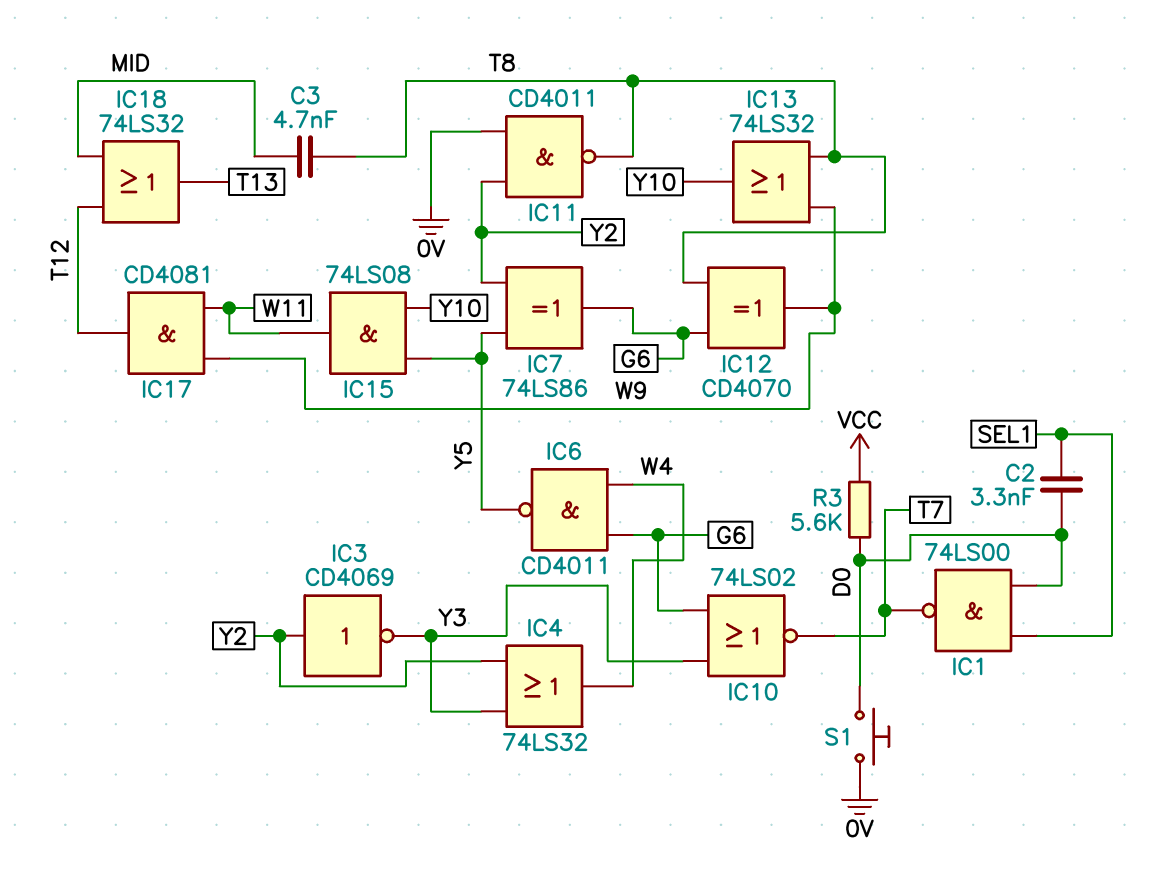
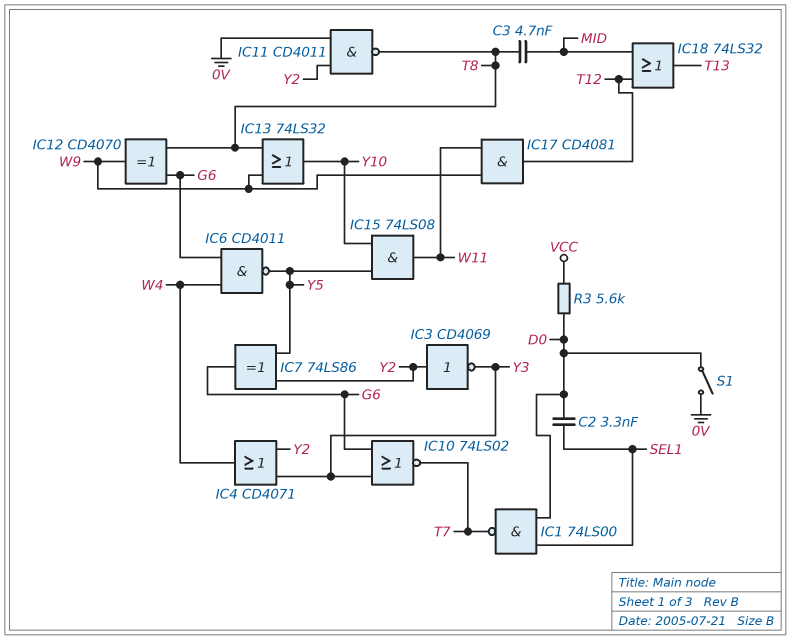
IC4: OR 74LS32 (in Y2, in Y3, out W4) -> OR CD4071 (in Y2, in Y3, out W4)
S1: button (0V, D0) -> switch (0V, D0)

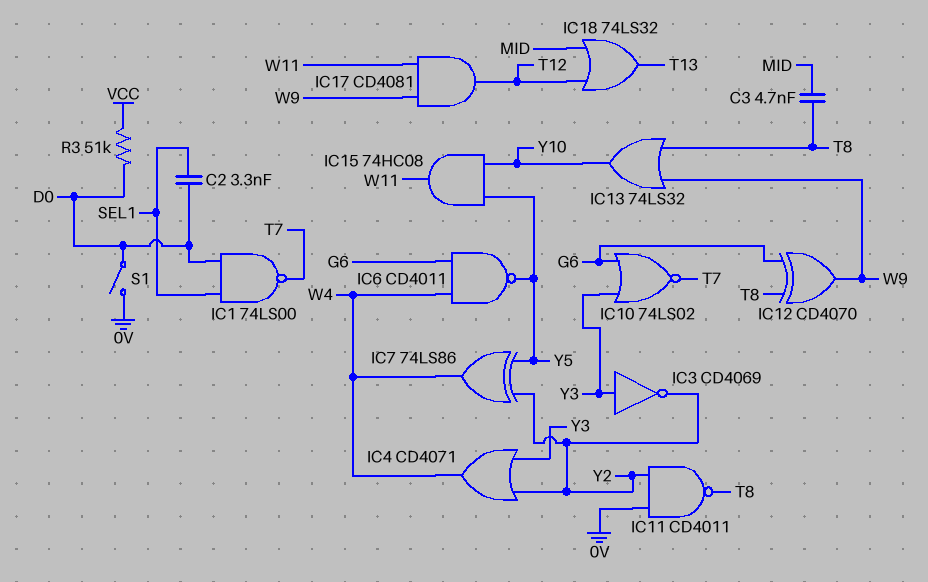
IC3: NOT CD4069 (in Y2, out Y3) -> NOT CD4069 (in Y3, out Y2)
IC7: XOR 74LS86 (in Y2, in Y5, out G6) -> XOR 74LS86 (in Y2, in Y5, out W4)
IC15: AND 74LS08 (in Y5, in Y10, out W11) -> AND 74HC08 (in Y5, in Y10, out W11)
R3: 5.6k (D0, VCC) -> 51k (D0, VCC)

